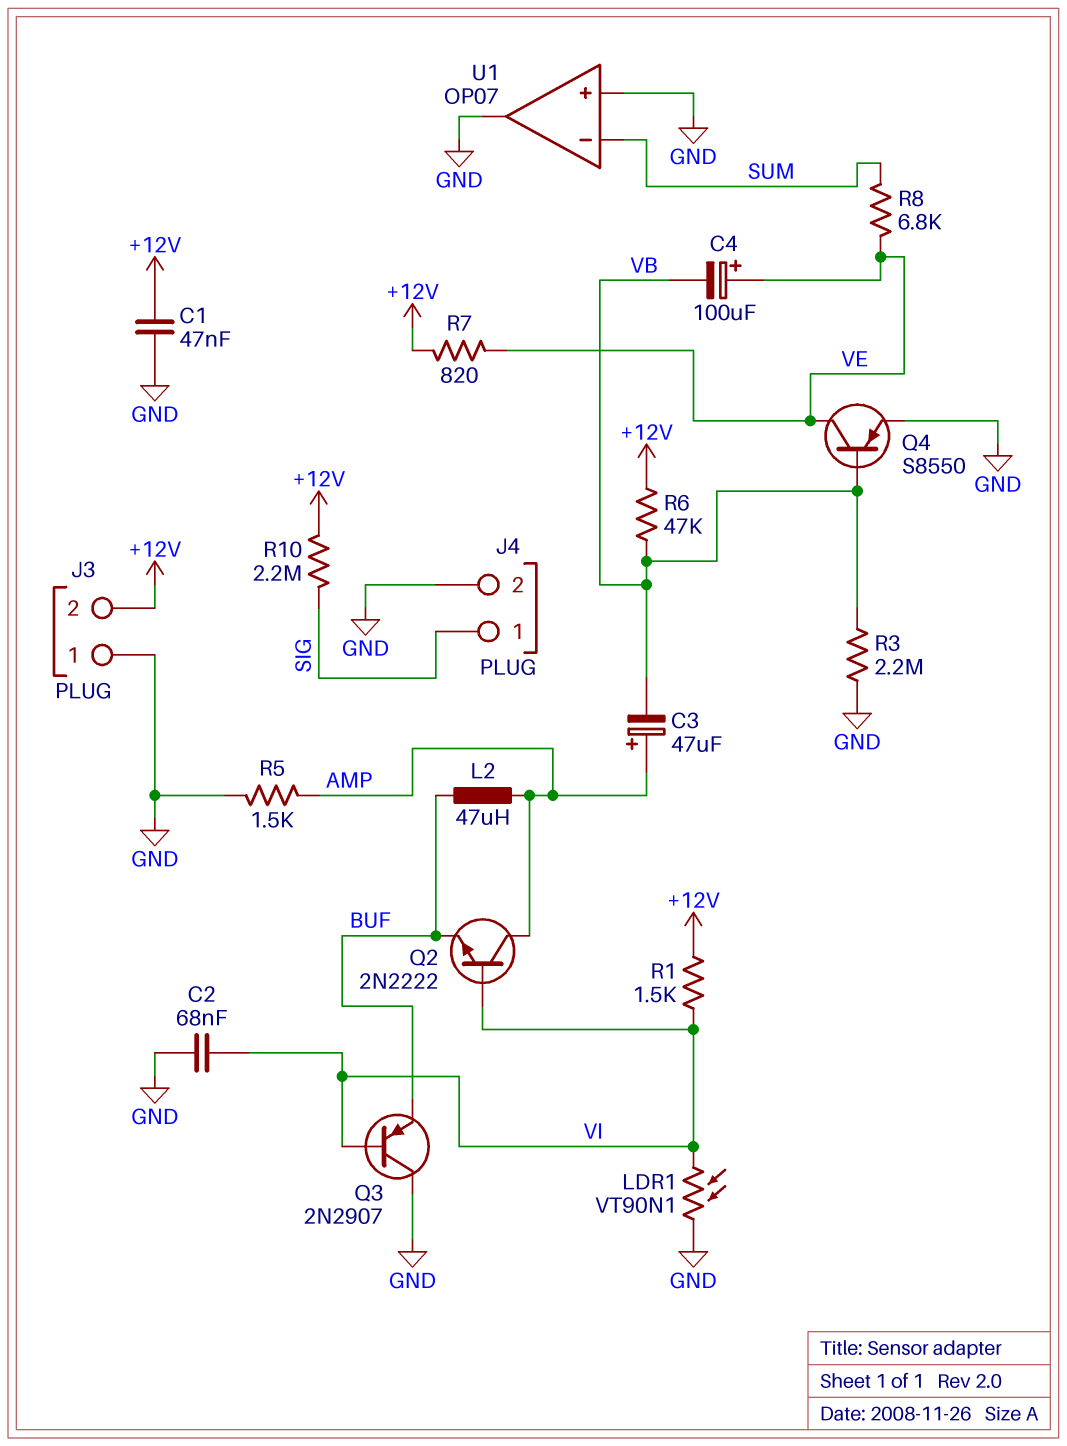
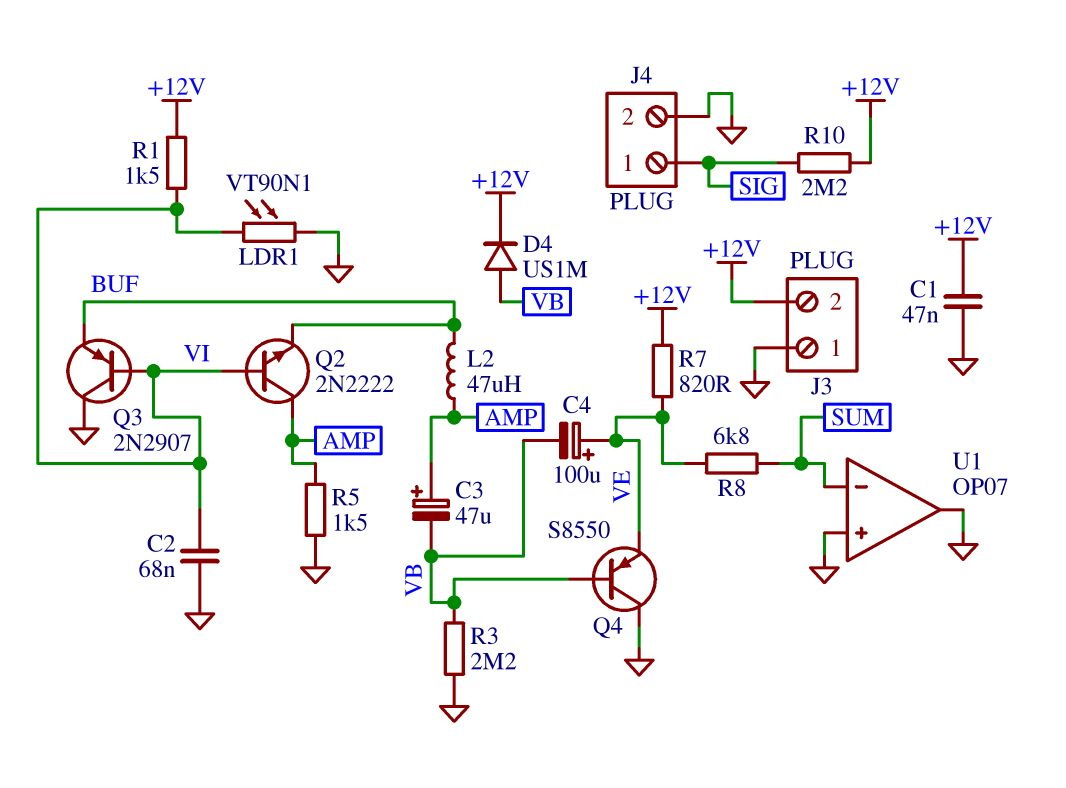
D4: none -> diode US1M (A VB, K +12V)
Q4: PNP S8550 (B VB, C VE, E GND) -> PNP S8550 (B VB, C GND, E VE)
R6: 47k (+12V, VB) -> none

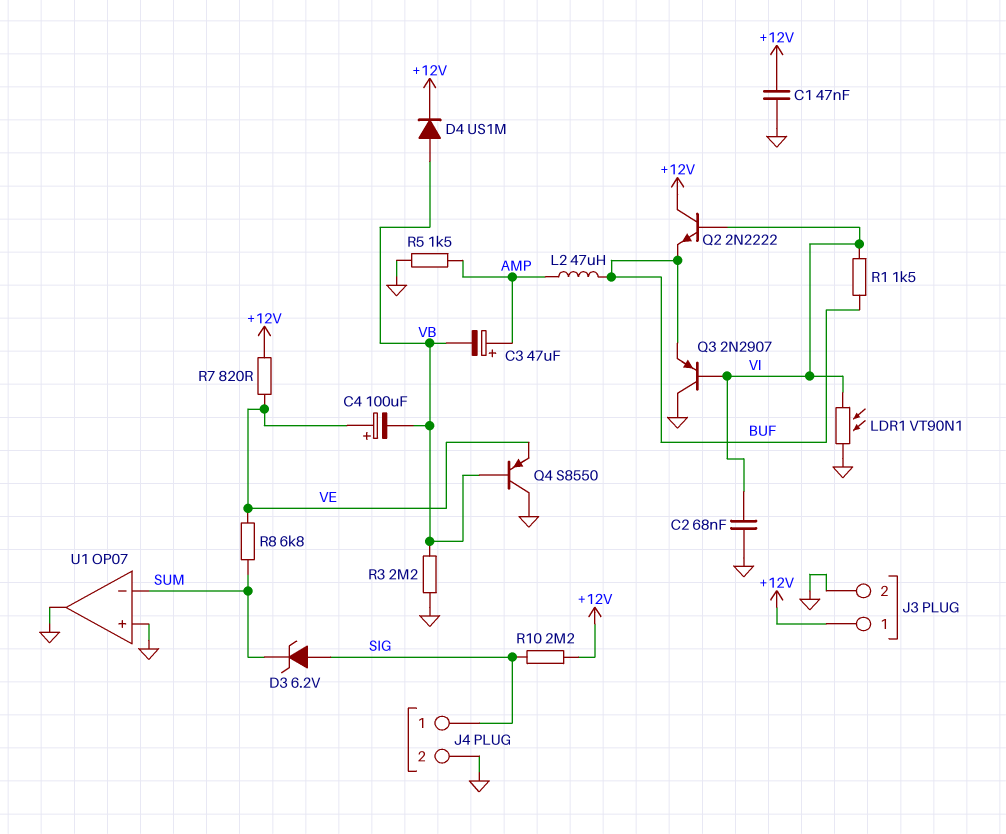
D3: none -> zener 6.2V (A SIG, K SUM)
J3 pin 1: GND -> +12V
J3 pin 2: +12V -> GND
Q2: NPN 2N2222 (B VI, C AMP, E BUF) -> NPN 2N2222 (B VI, C +12V, E BUF)
R1: 1.5k (+12V, VI) -> 1.5k (BUF, VI)

